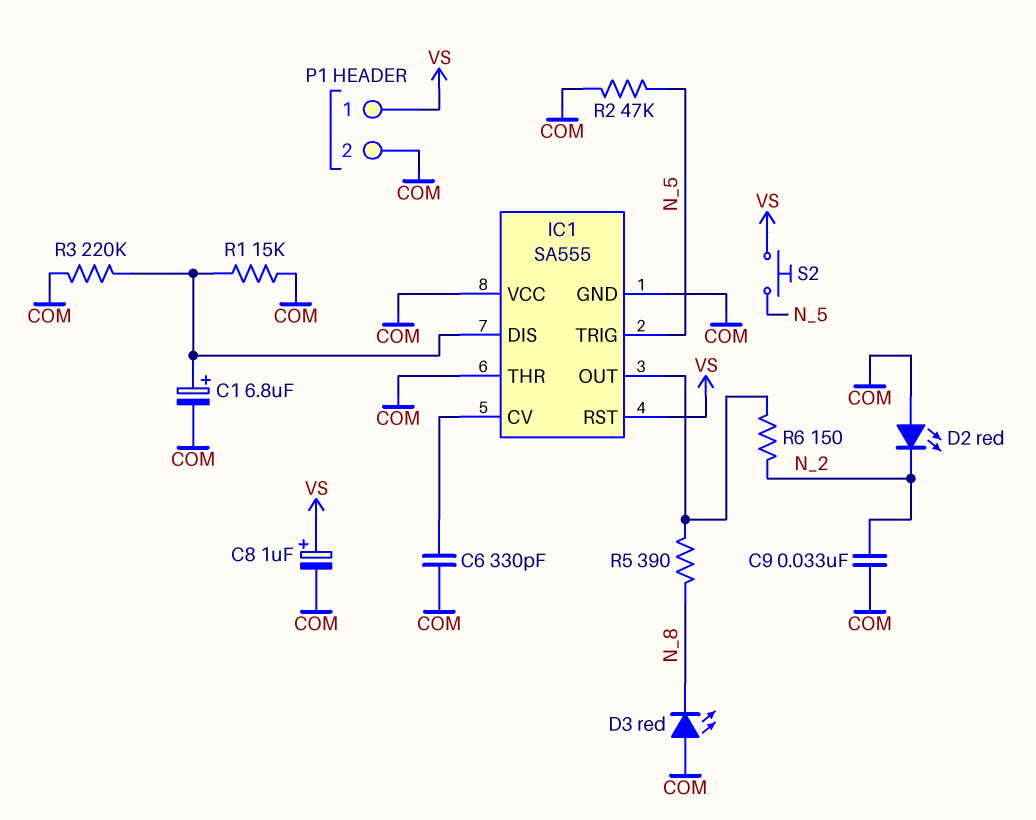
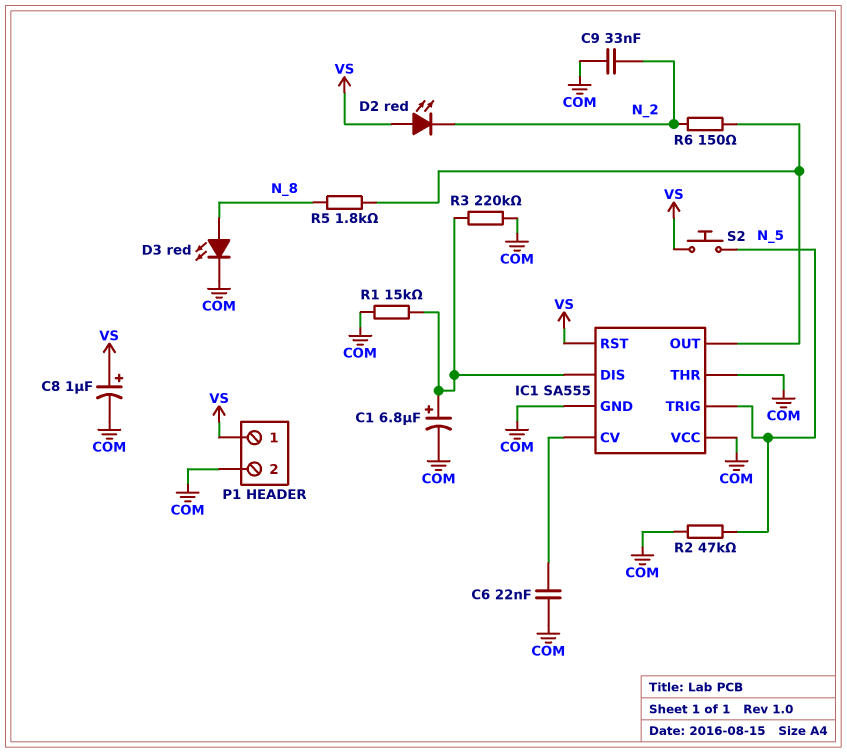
C6: 330pF (COM, IC1/CV) -> 22nF (COM, IC1/CV)
D2: LED red (A COM, K N_2) -> LED red (A VS, K N_2)
D3: LED red (A COM, K N_8) -> LED red (A N_8, K COM)
R5: 390 (IC1/OUT, N_8) -> 1.8k (IC1/OUT, N_8)

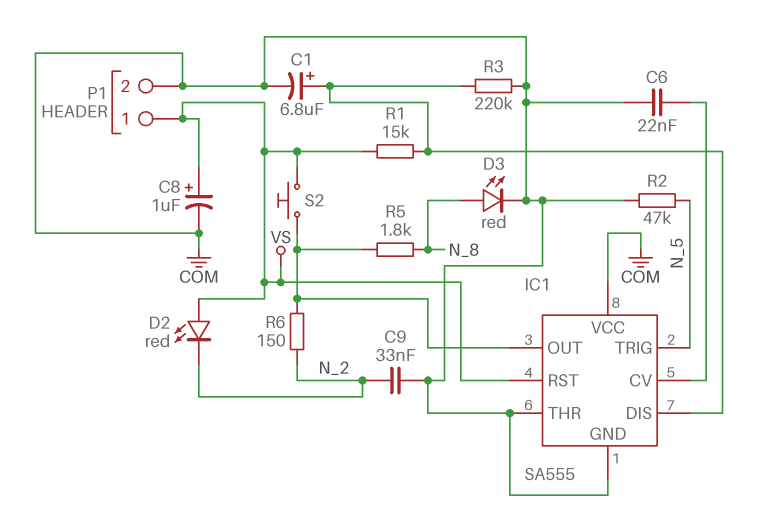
R1: 15k (COM, IC1/DIS) -> 15k (IC1/DIS, VS)
S2: button (N_5, VS) -> button (IC1/OUT, VS)

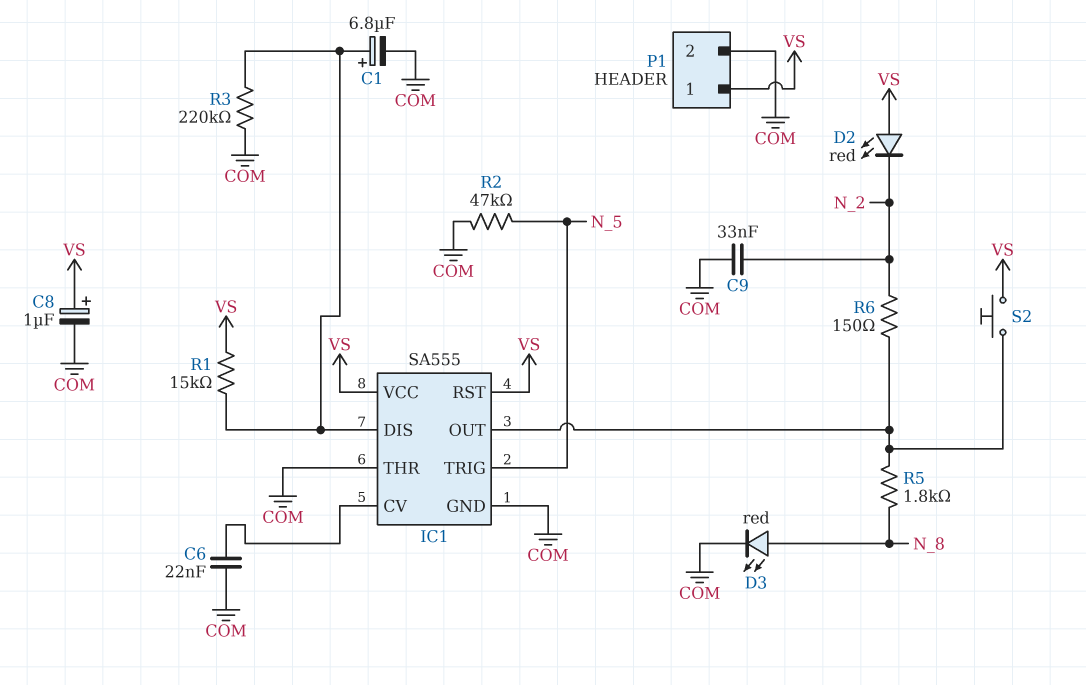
IC1 pin VCC: COM -> VS

